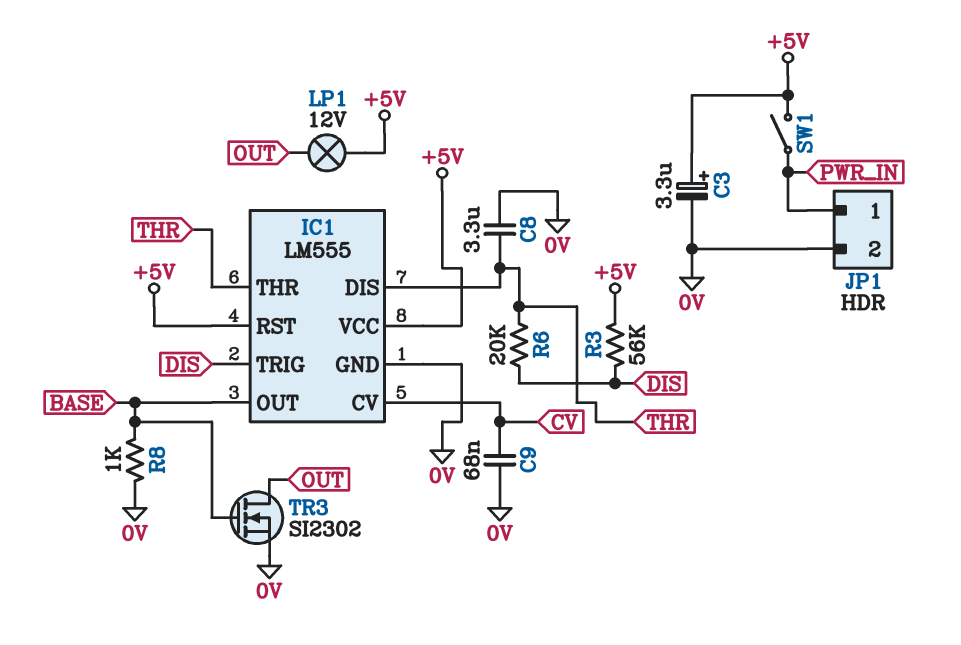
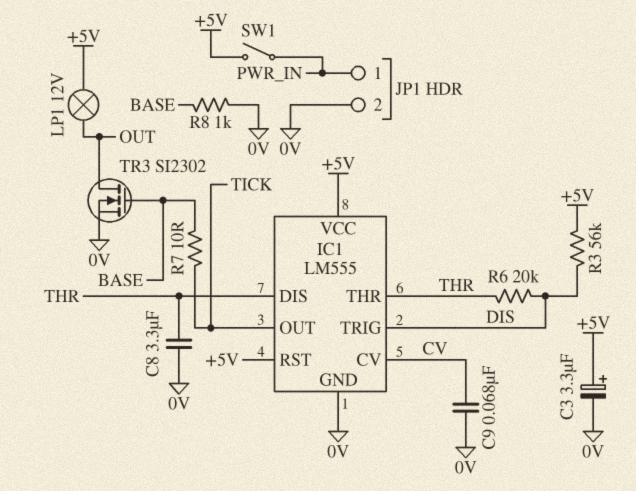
IC1 pin OUT: BASE -> TICK
R7: none -> 10 (BASE, TICK)

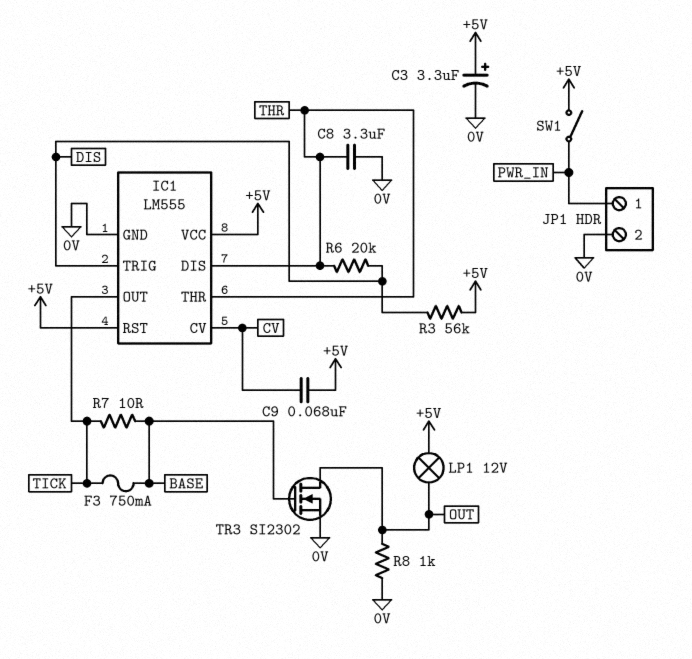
C9: 68nF (0V, CV) -> 68nF (+5V, CV)
F3: none -> 750mA (BASE, TICK)
R8: 1k (0V, BASE) -> 1k (0V, OUT)

